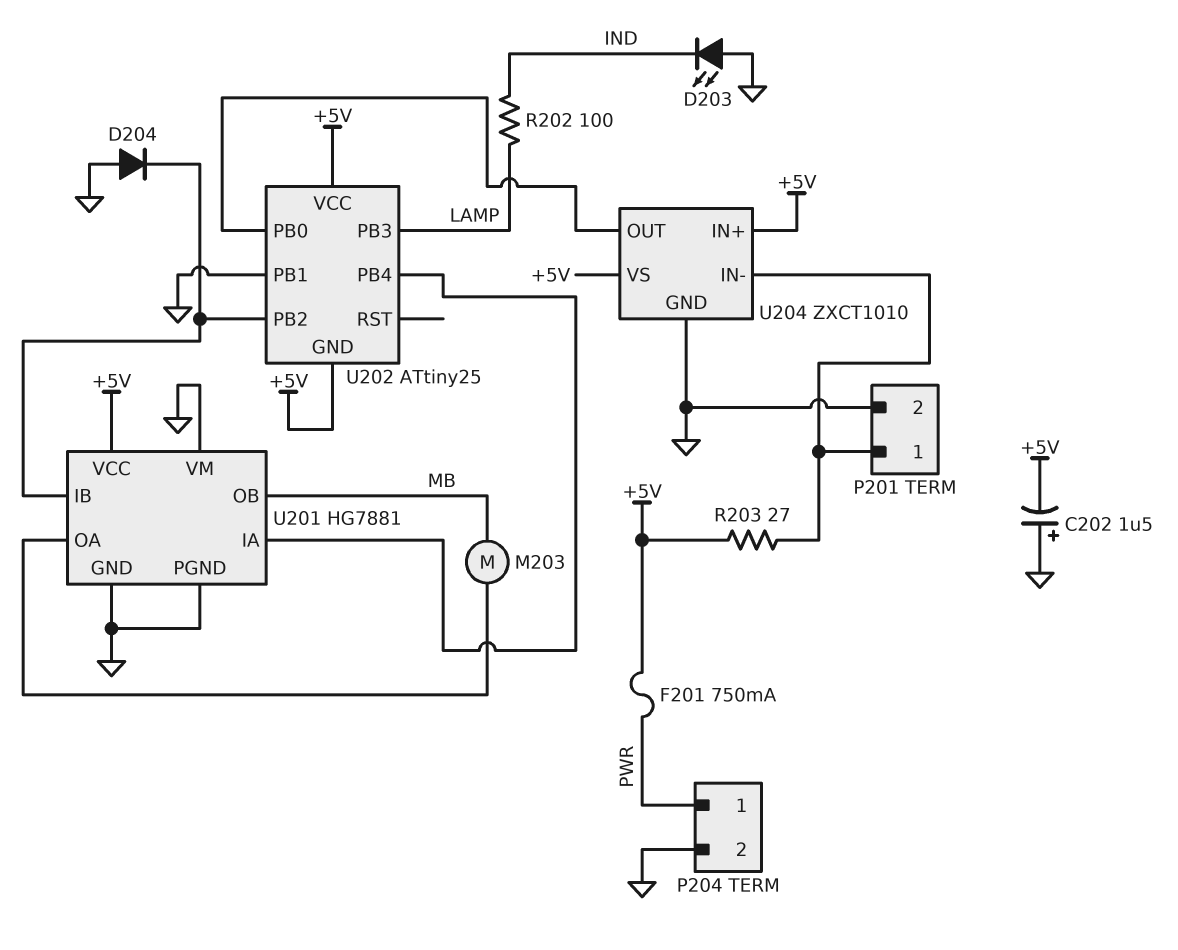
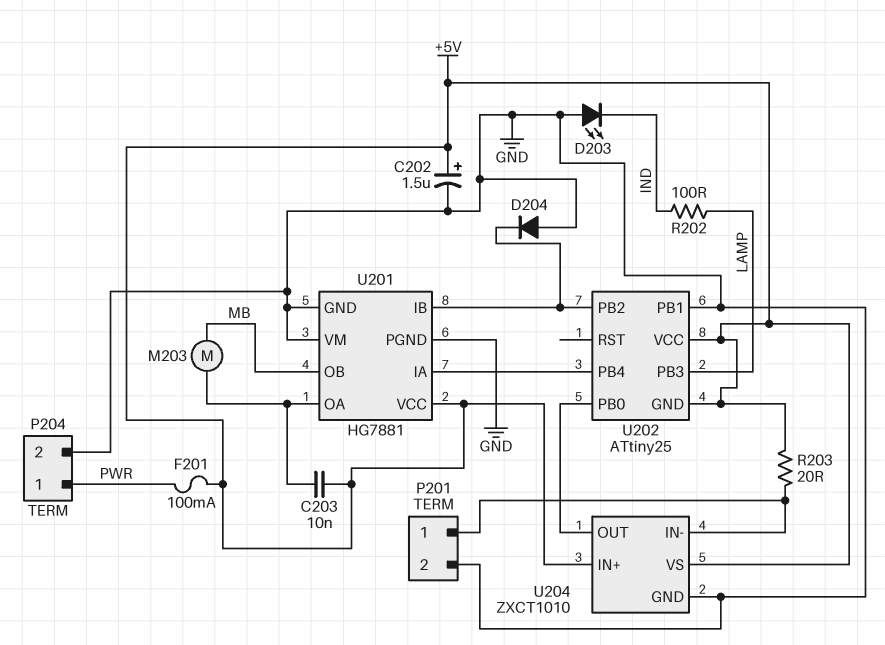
C202: 1.5uF (plus GND, minus +5V) -> 1.5uF (plus +5V, minus GND)
C203: none -> 10nF (+5V, U201/OA)
F201: 750mA (+5V, PWR) -> 100mA (+5V, PWR)
R203: 27 (+5V, P201/1) -> 20 (+5V, P201/1)

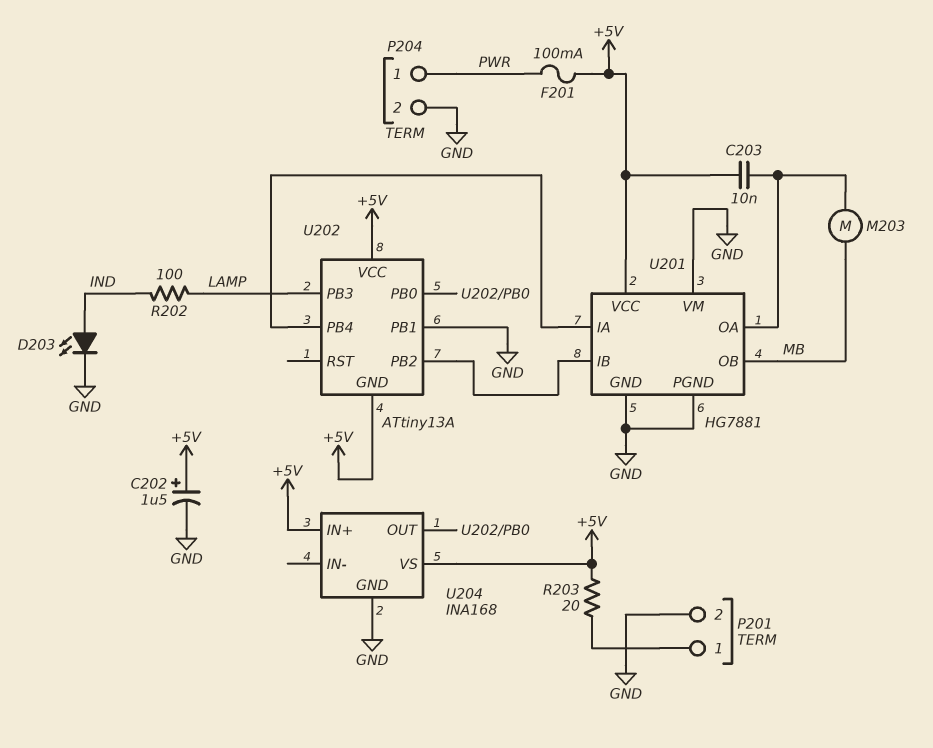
D203: LED (A GND, K IND) -> LED (A IND, K GND)
D204: diode (A GND, K U201/IB) -> none
U202: ATtiny25 -> ATtiny13A
U204: ZXCT1010 -> INA168
U204 pin IN-: P201/1 -> none

